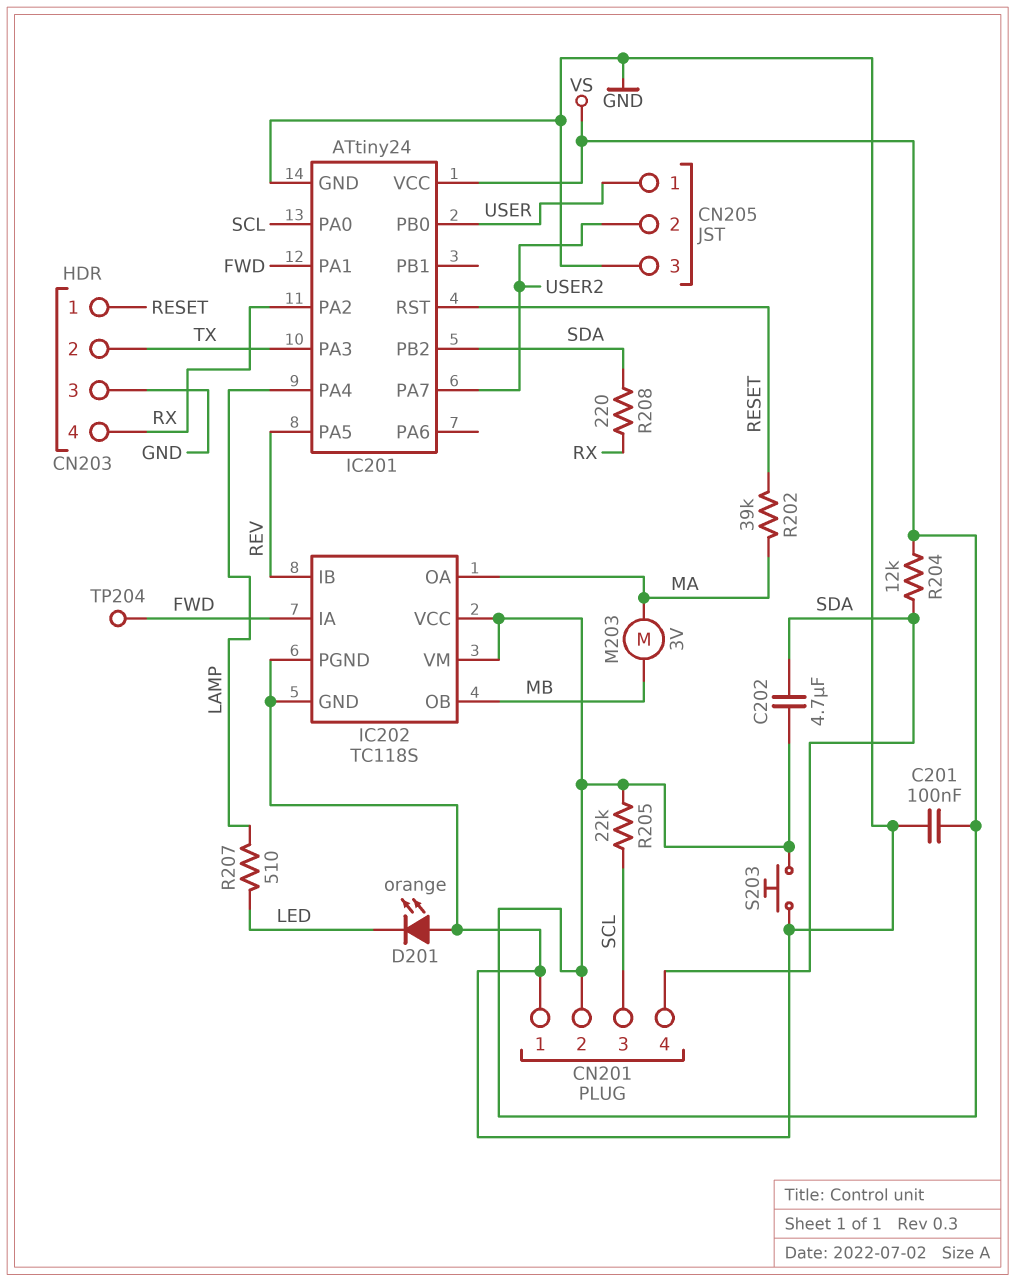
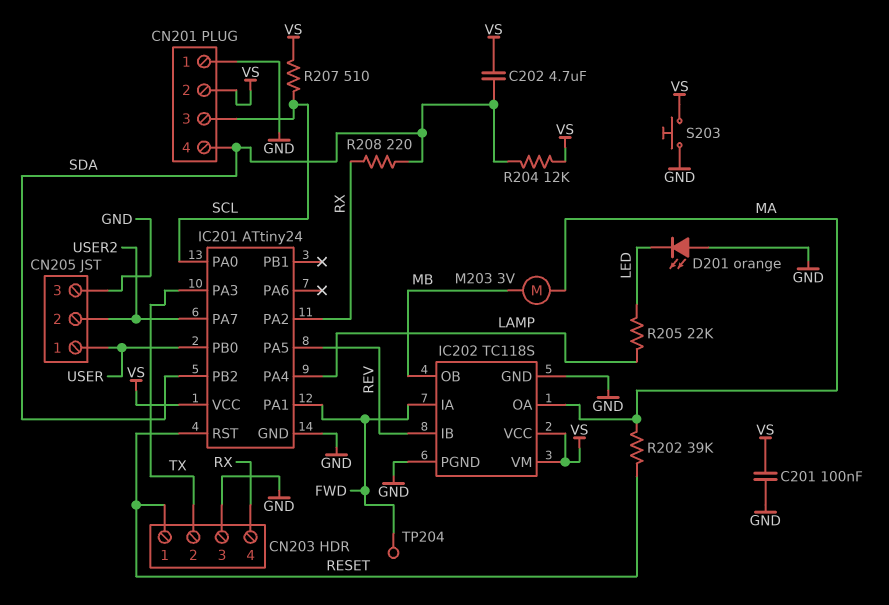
R205: 22k (SCL, VS) -> 22k (LAMP, LED)
R207: 510 (LAMP, LED) -> 510 (SCL, VS)

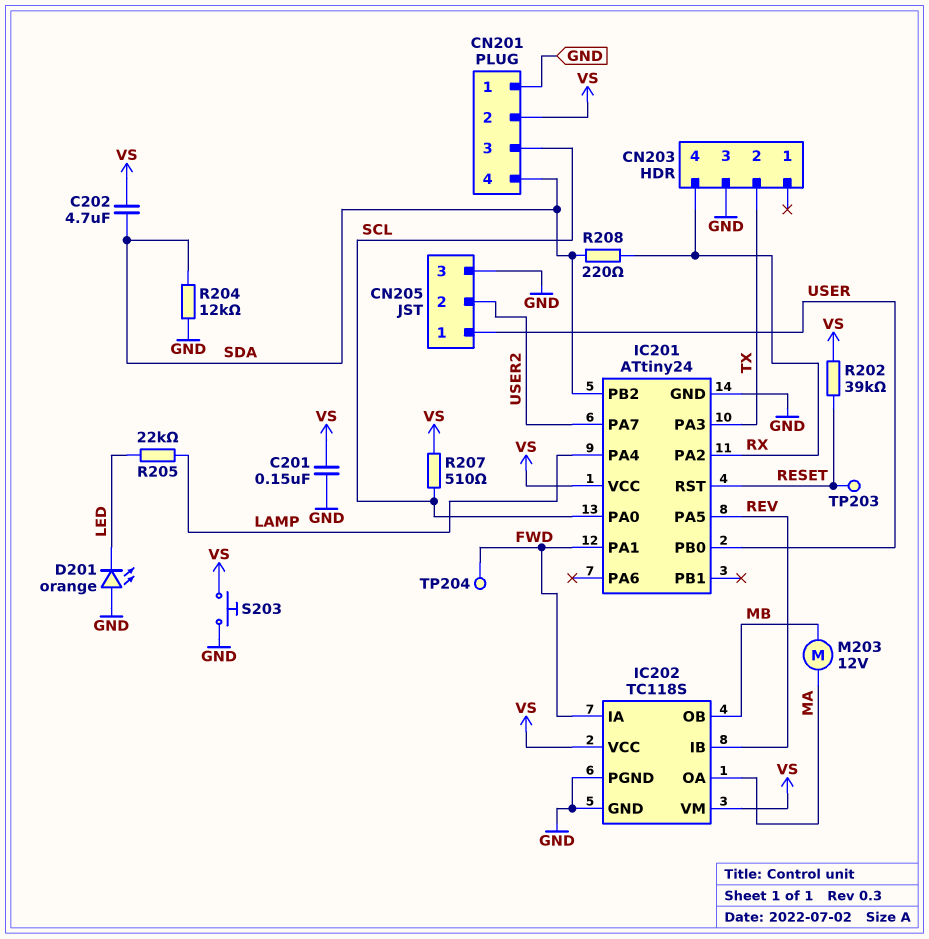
C201: 100nF (GND, VS) -> 150nF (GND, VS)
CN203 pin 1: RESET -> none
M203: motor 3V (MA, MB) -> motor 12V (MA, MB)
R202: 39k (MA, RESET) -> 39k (RESET, VS)
R204: 12k (SDA, VS) -> 12k (GND, SDA)
TP203: none -> test point (RESET)

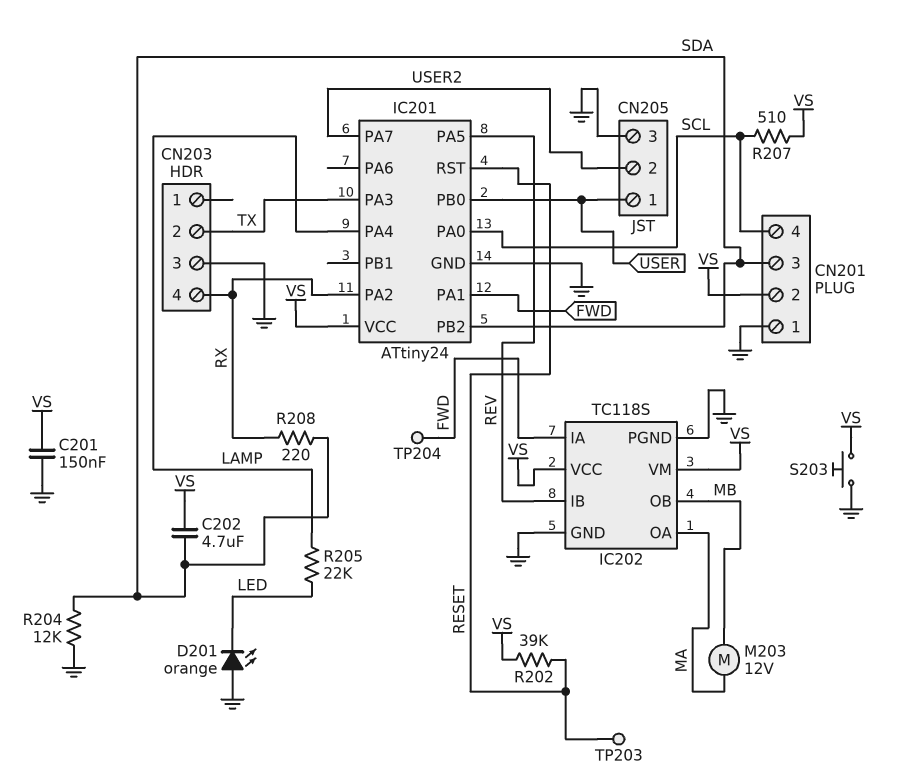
CN201 pin 3: SCL -> SDA
CN201 pin 4: SDA -> SCL

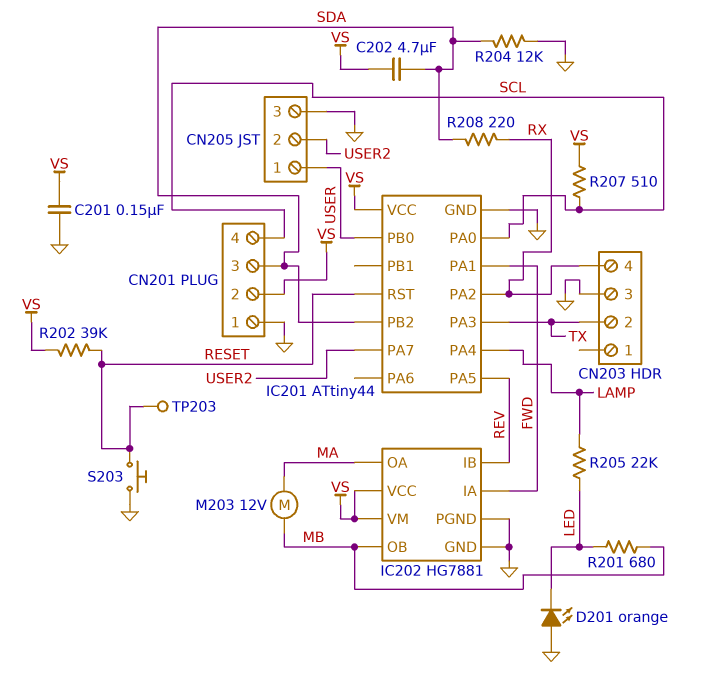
IC201: ATtiny24 -> ATtiny44
IC202: TC118S -> HG7881
R201: none -> 680 (LED, MB)
S203: button (GND, VS) -> button (GND, RESET)
TP204: test point (FWD) -> none

